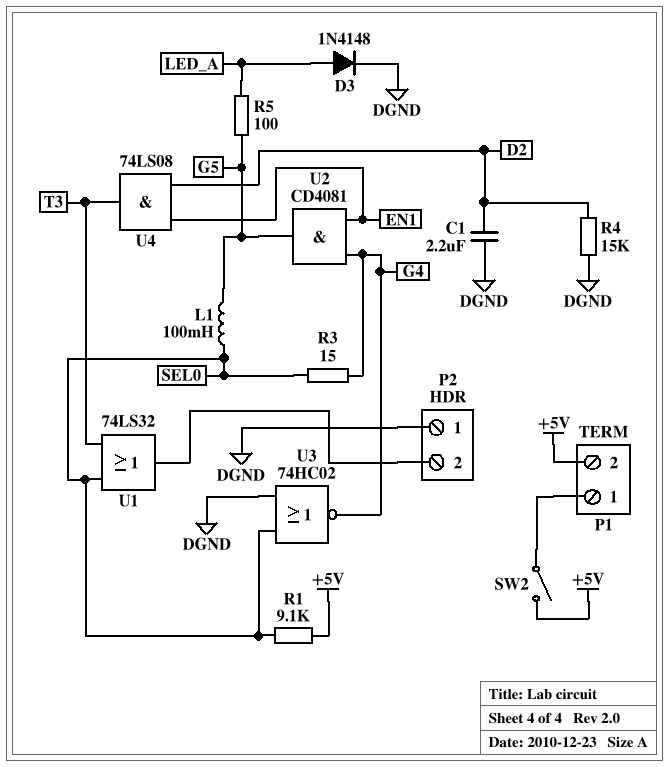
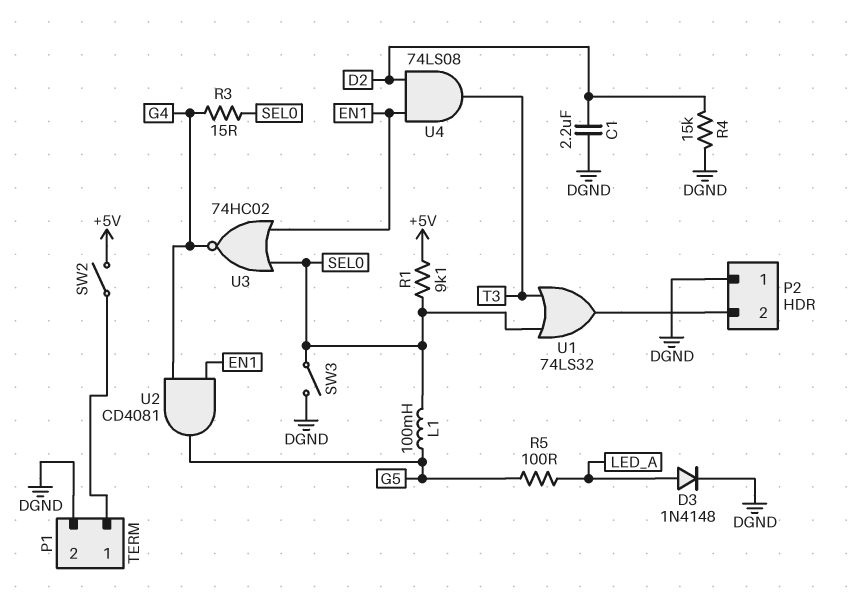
P1 pin 2: +5V -> DGND
SW3: none -> switch (DGND, SEL0)
U3: NOR 74HC02 (in DGND, in SEL0, out G4) -> NOR 74HC02 (in EN1, in SEL0, out G4)

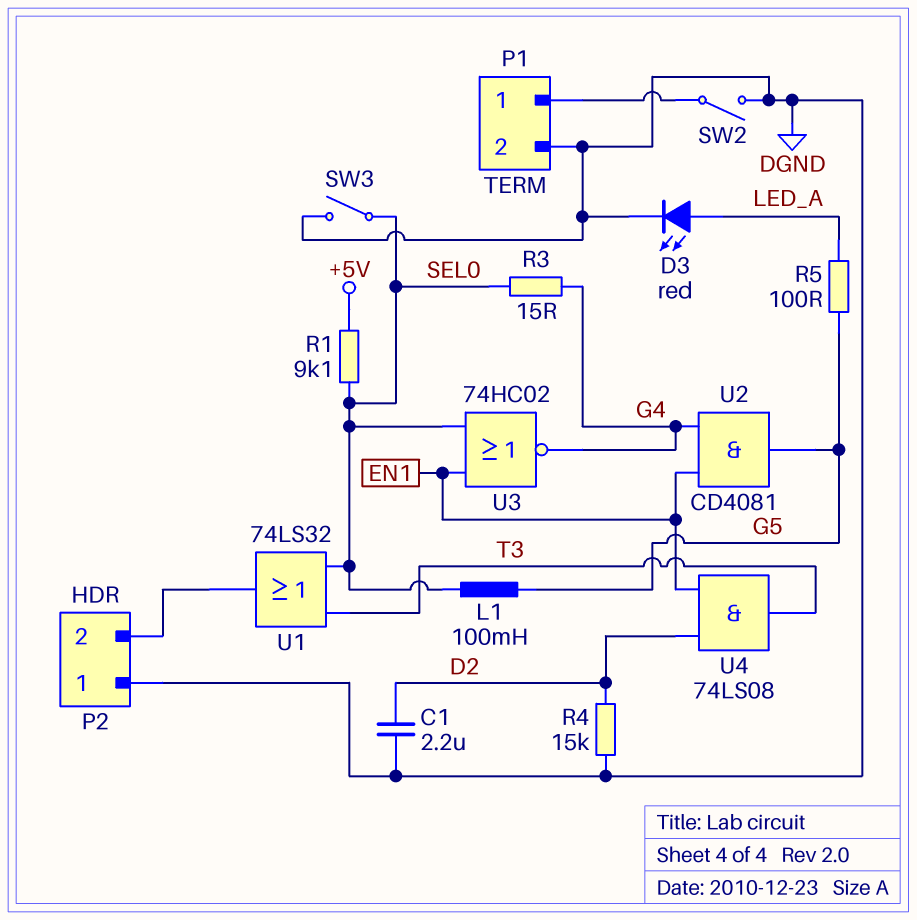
D3: diode 1N4148 (A LED_A, K DGND) -> LED red (A LED_A, K DGND)
SW2: switch (+5V, P1/1) -> switch (DGND, P1/1)

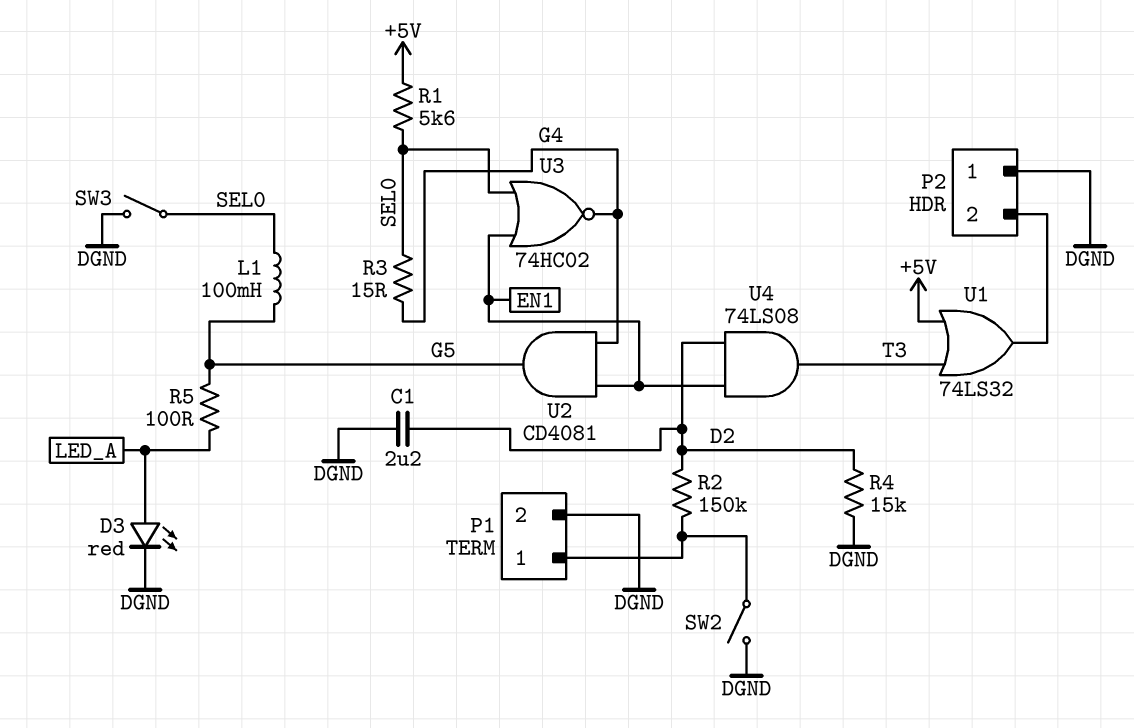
R1: 9.1k (+5V, SEL0) -> 5.6k (+5V, SEL0)
R2: none -> 150k (D2, P1/1)
U1: OR 74LS32 (in SEL0, in T3, out P2/2) -> OR 74LS32 (in +5V, in T3, out P2/2)

